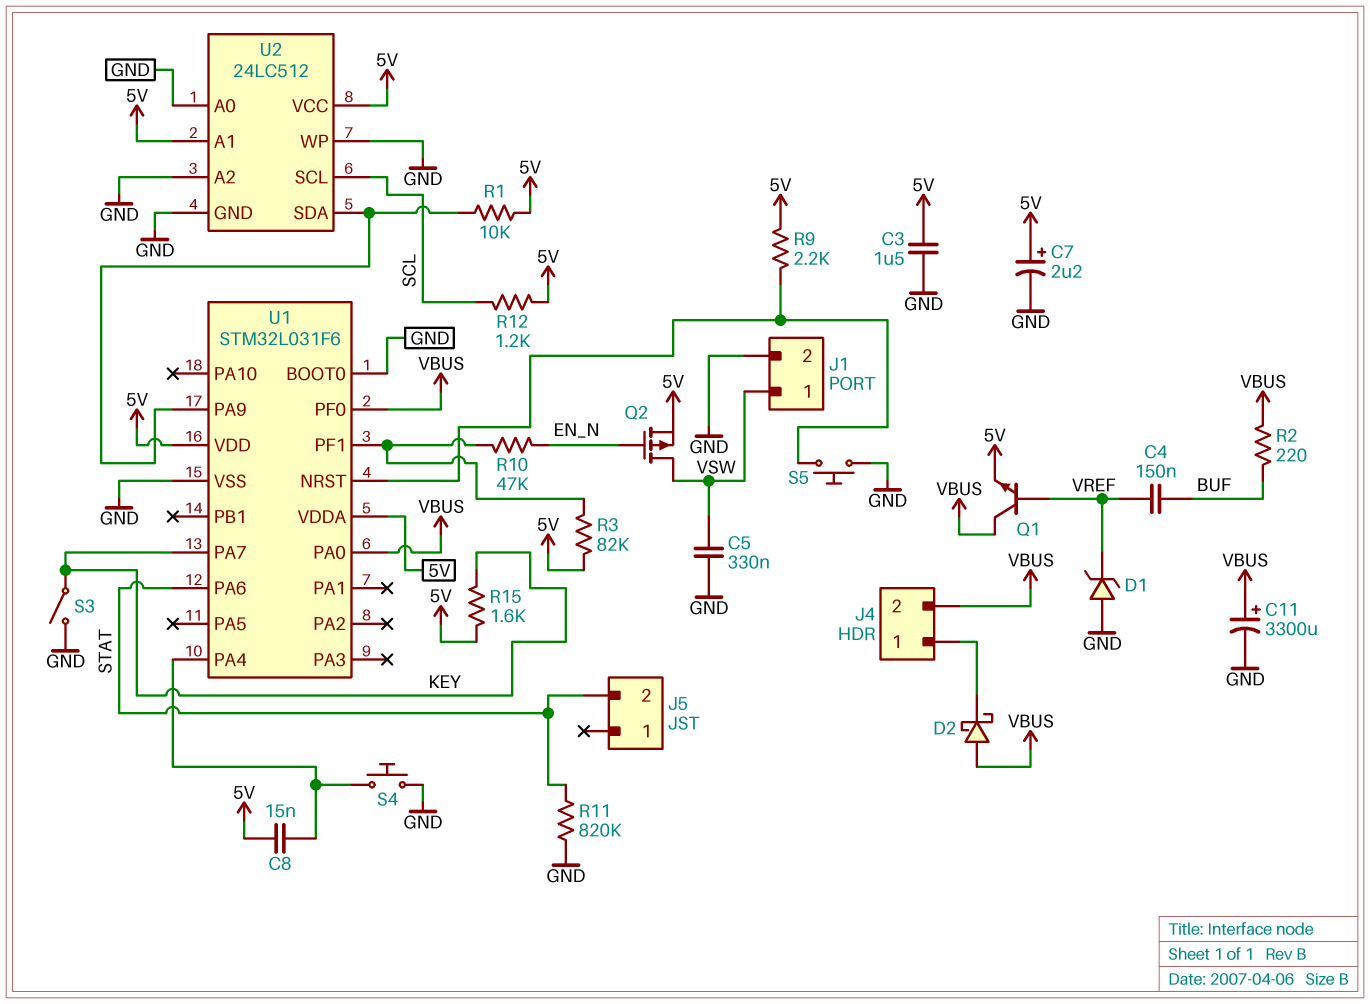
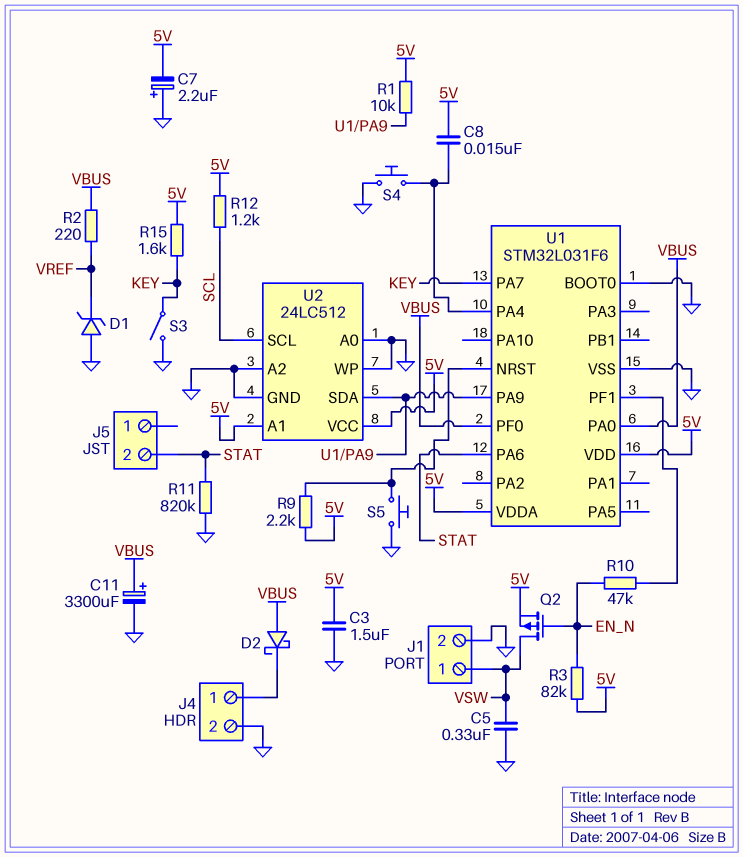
C4: 150nF (BUF, VREF) -> none
C7: 2.2uF (plus 5V, minus GND) -> 2.2uF (plus GND, minus 5V)
J4 pin 2: VBUS -> GND
Q1: NPN (B VREF, C VBUS, E 5V) -> none
R2: 220 (BUF, VBUS) -> 220 (VBUS, VREF)
R3: 82k (5V, U1/PF1) -> 82k (5V, EN_N)

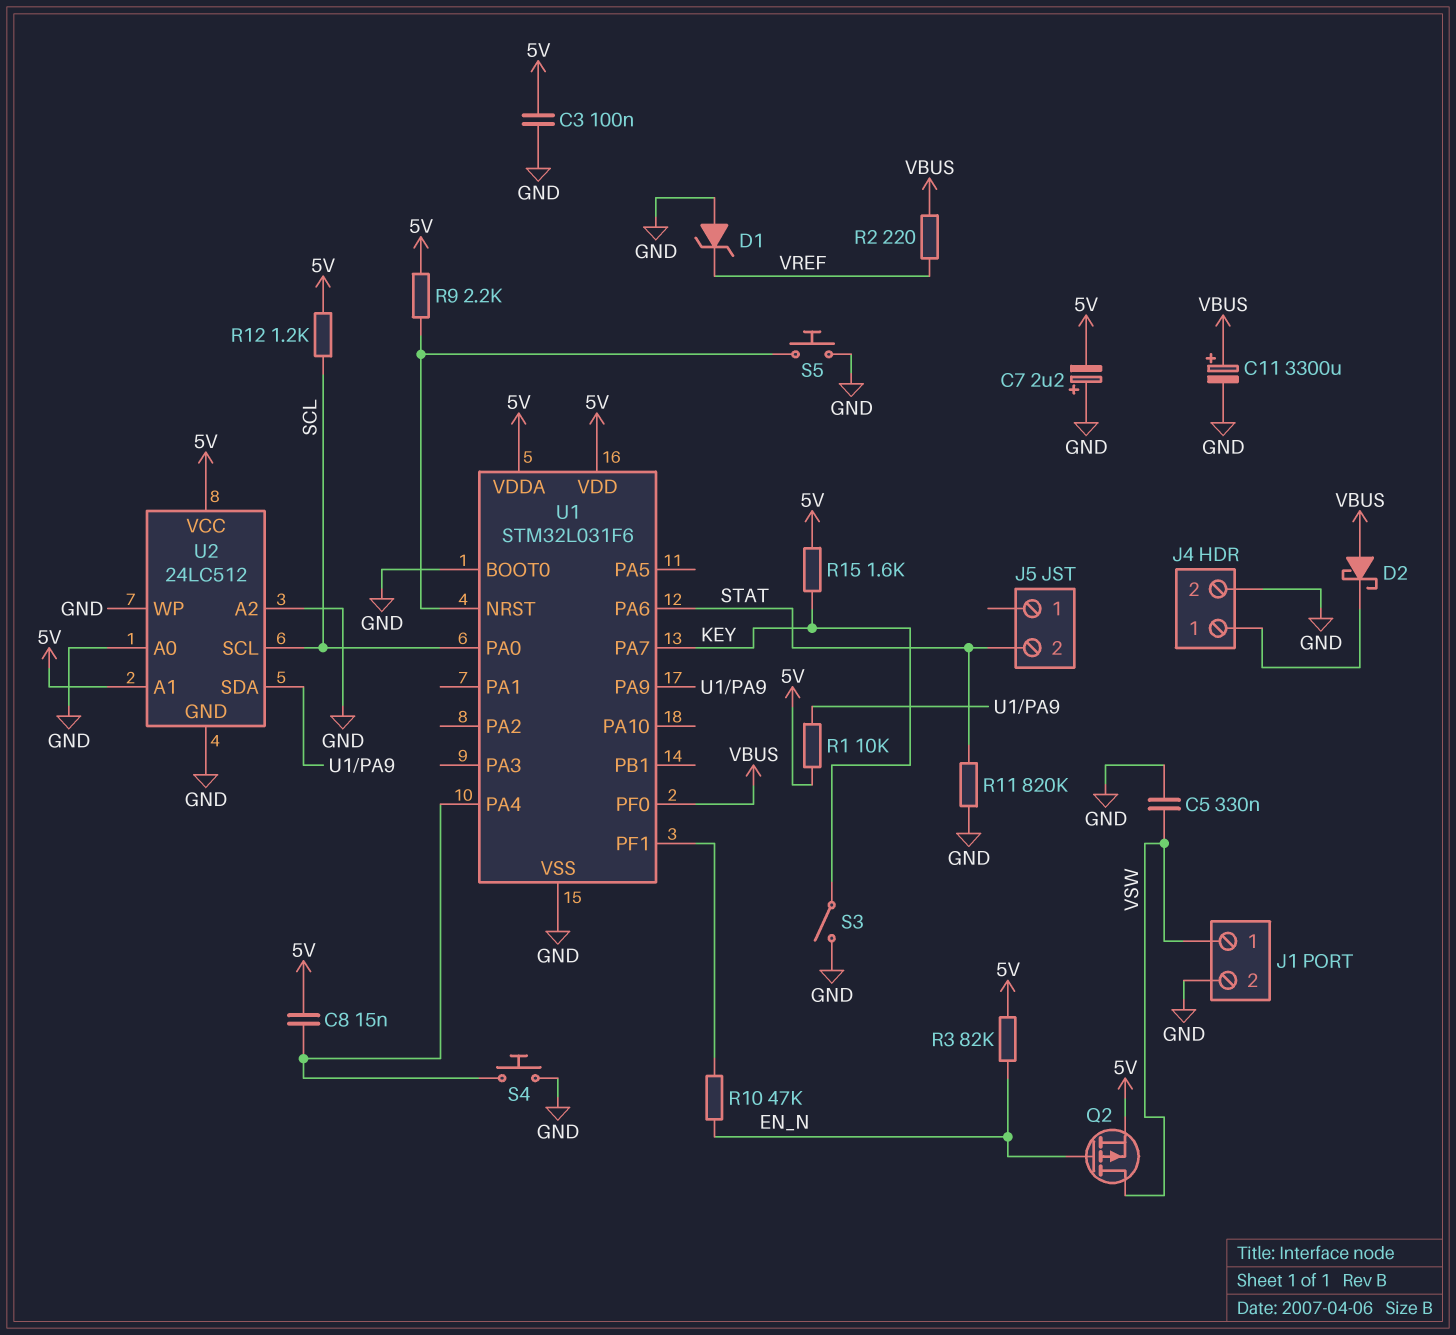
C3: 1.5uF (5V, GND) -> 100nF (5V, GND)
U1 pin PA0: VBUS -> SCL

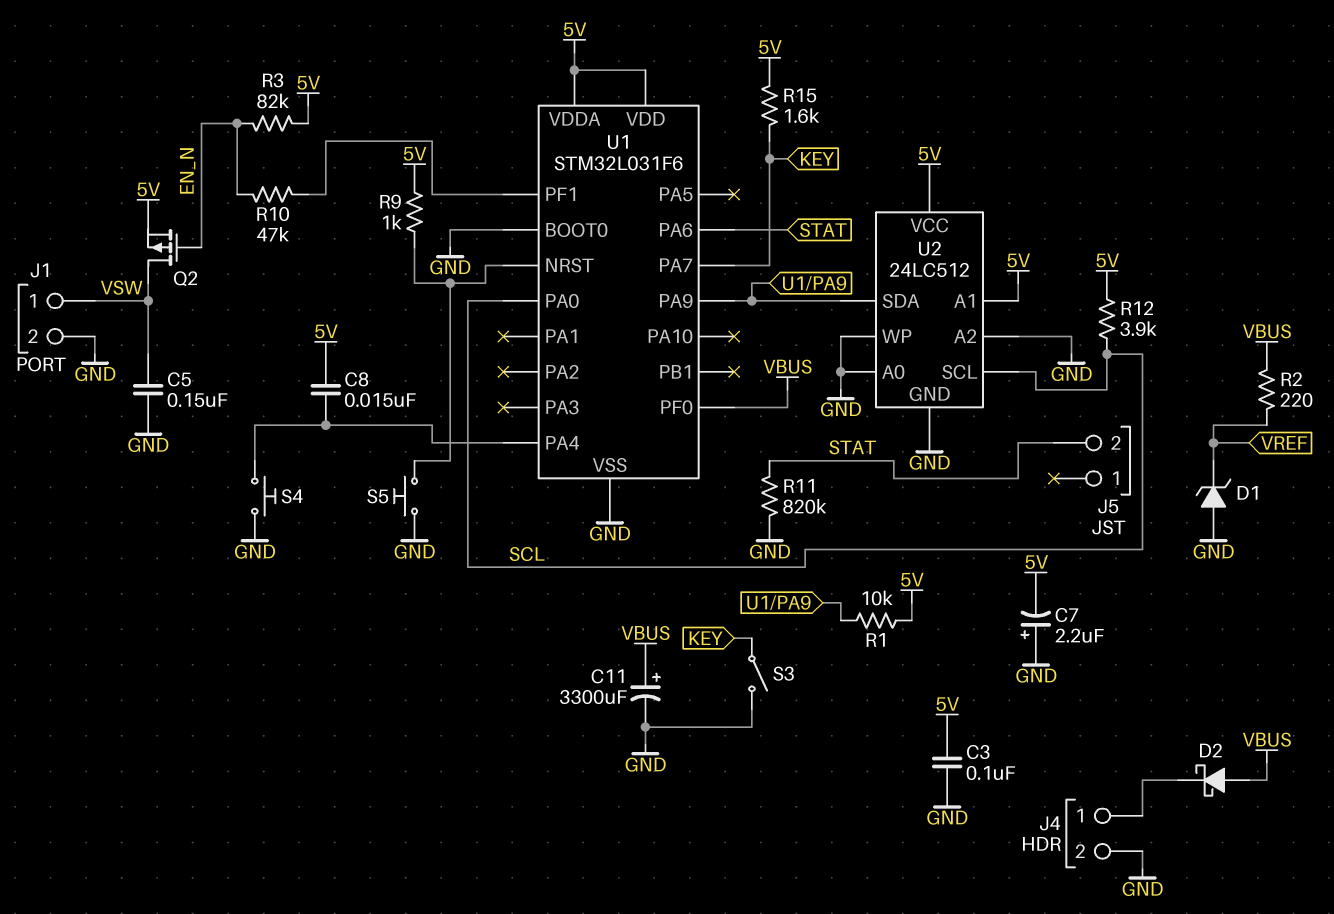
C5: 330nF (GND, VSW) -> 150nF (GND, VSW)
R9: 2.2k (5V, U1/NRST) -> 1k (5V, U1/NRST)
R12: 1.2k (5V, SCL) -> 3.9k (5V, SCL)

